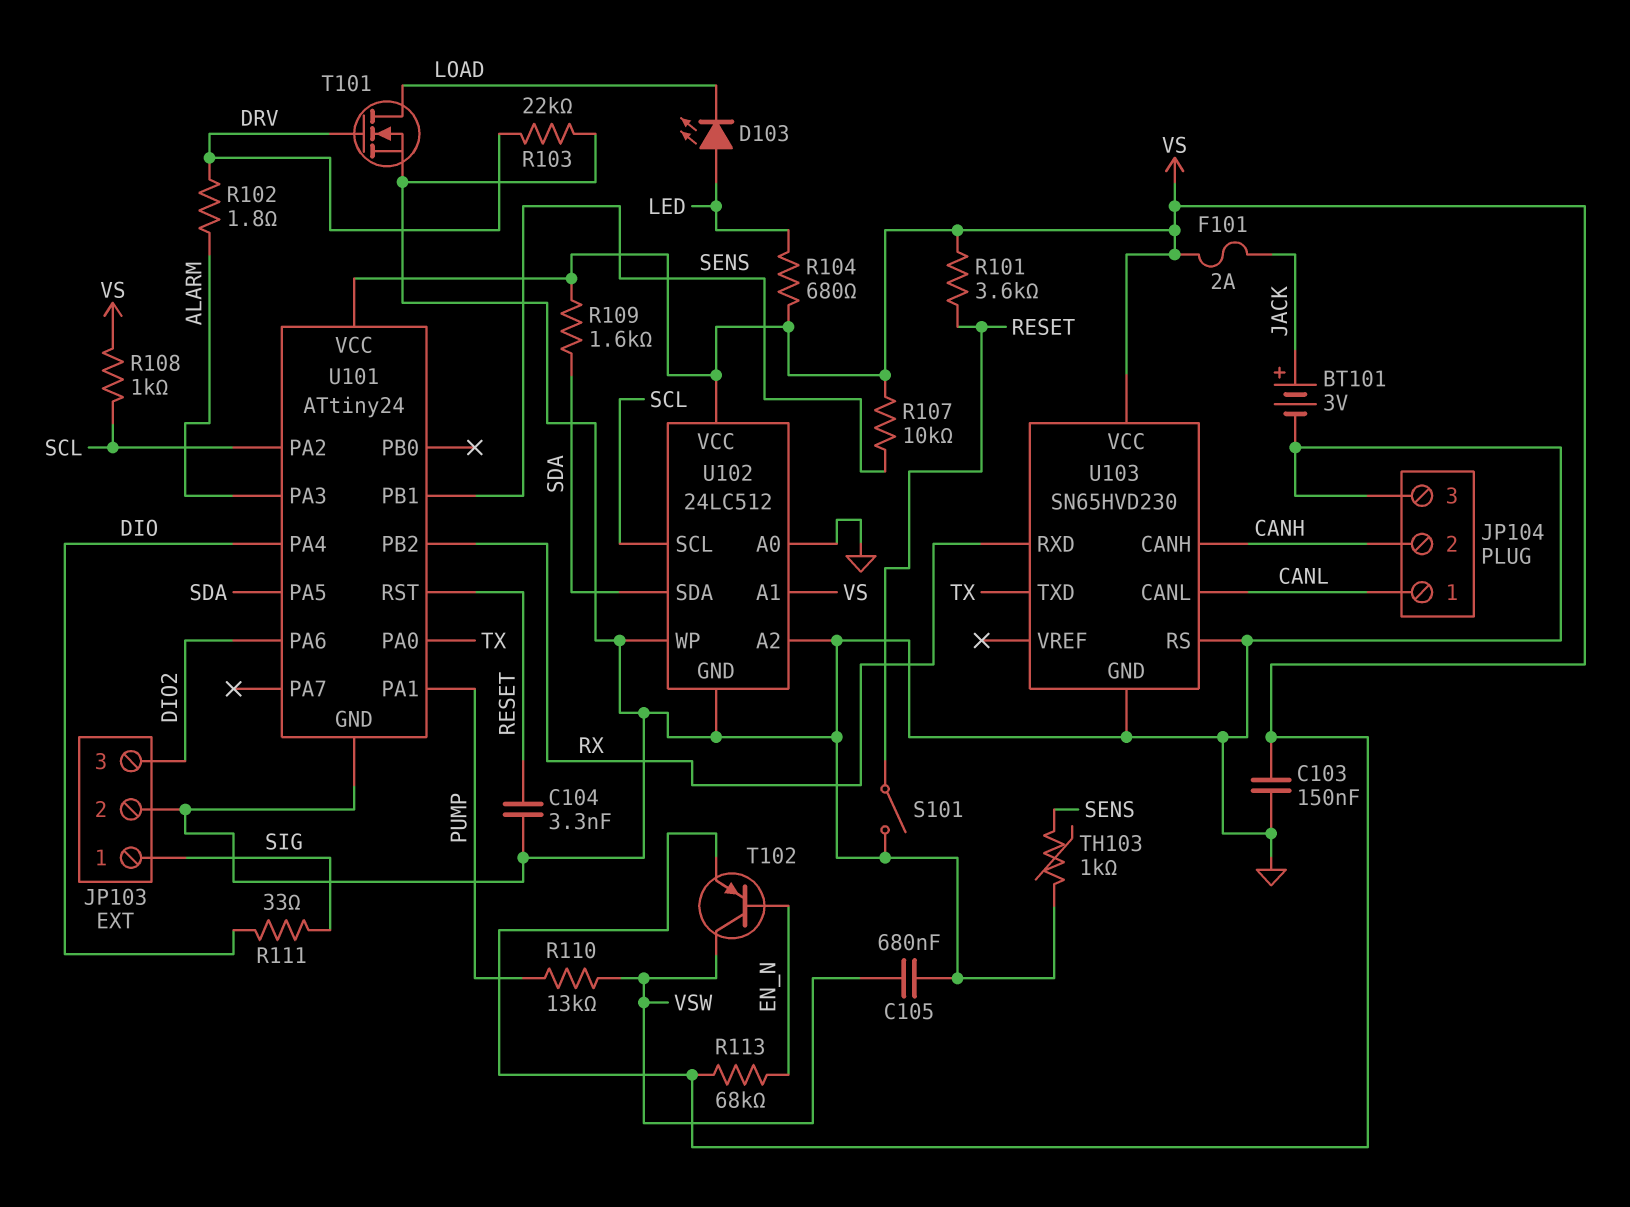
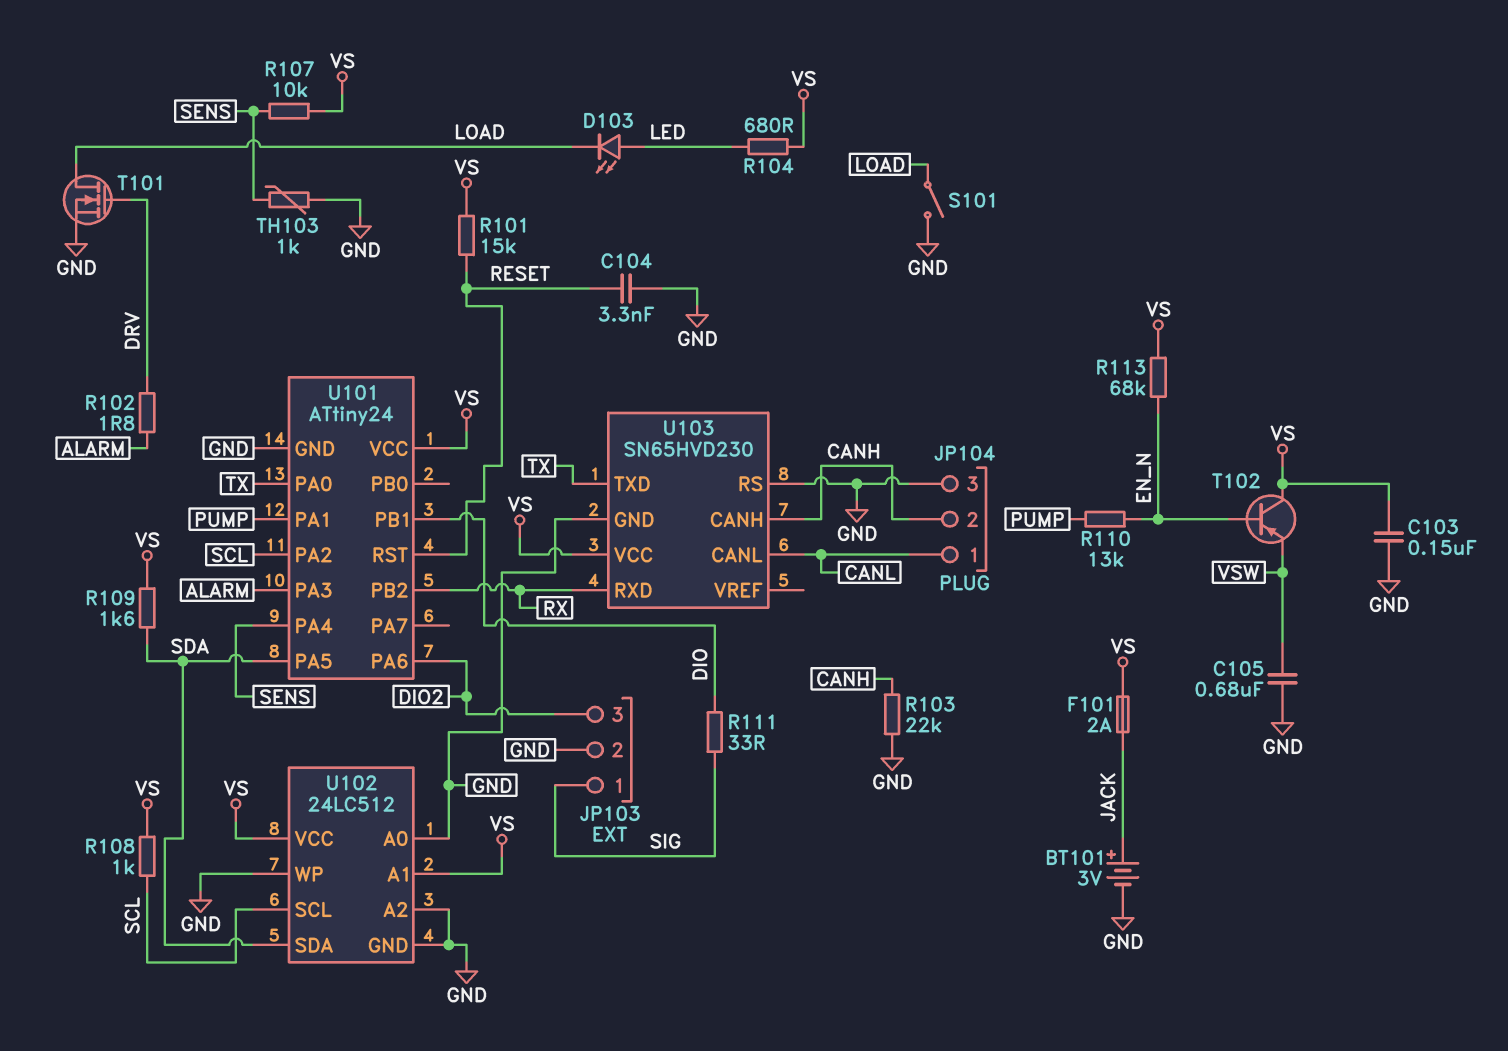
R101: 3.6k (RESET, VS) -> 15k (RESET, VS)
R103: 22k (DRV, GND) -> 22k (CANH, GND)
R110: 13k (PUMP, VSW) -> 13k (EN_N, PUMP)
S101: switch (GND, RESET) -> switch (GND, LOAD)
T102: PNP (B EN_N, C VSW, E VS) -> PNP (B EN_N, C VS, E VSW)
U101 pin PA4: DIO -> SENS
U101 pin PB1: SENS -> DIO

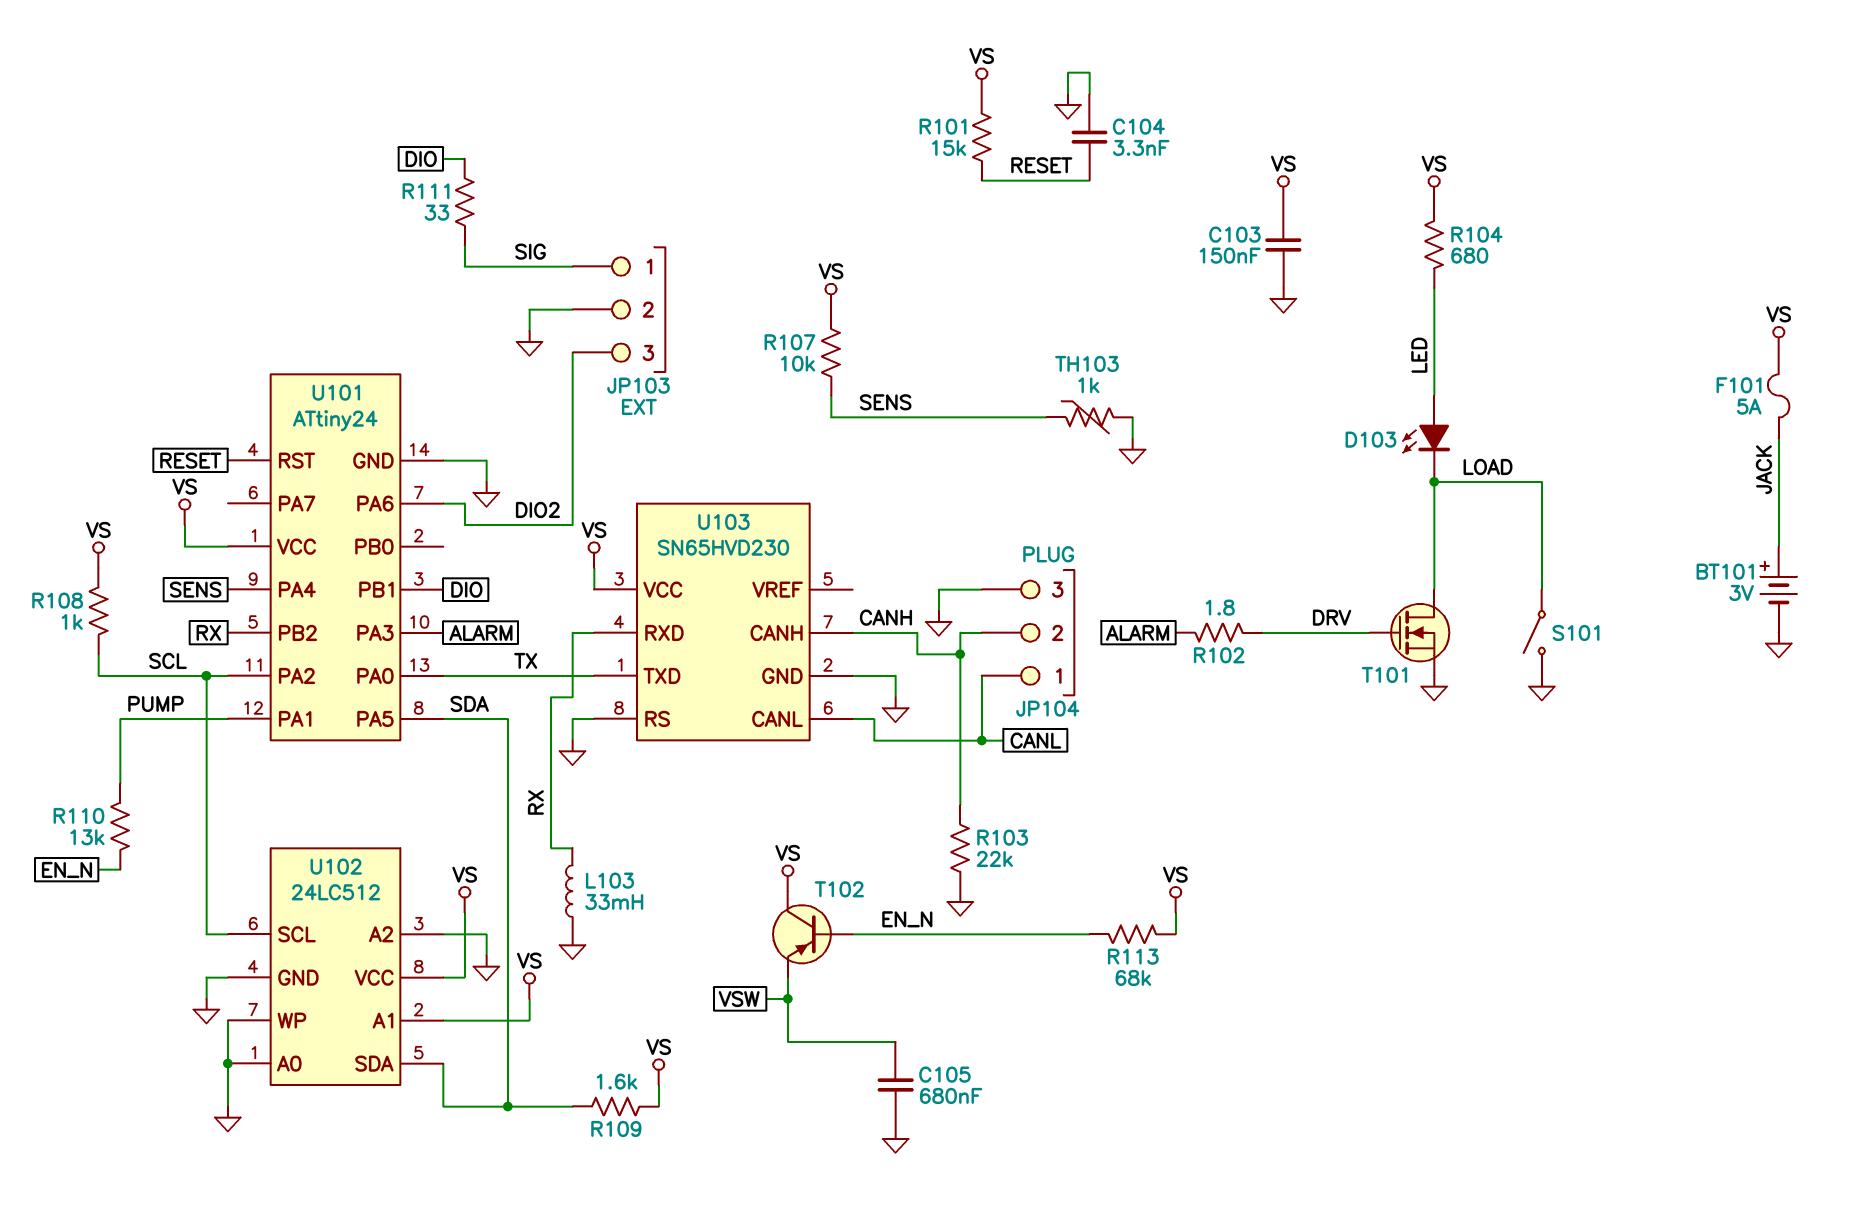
F101: 2A (JACK, VS) -> 5A (JACK, VS)
L103: none -> 33mH (GND, RX)

